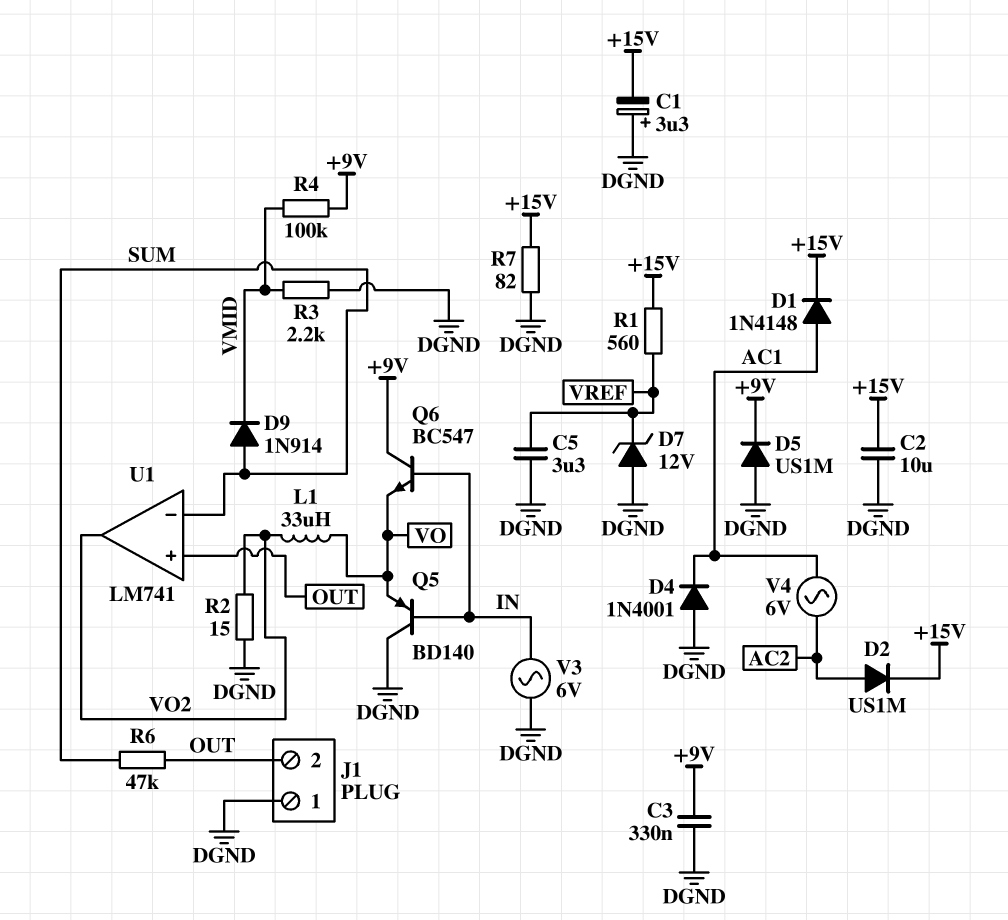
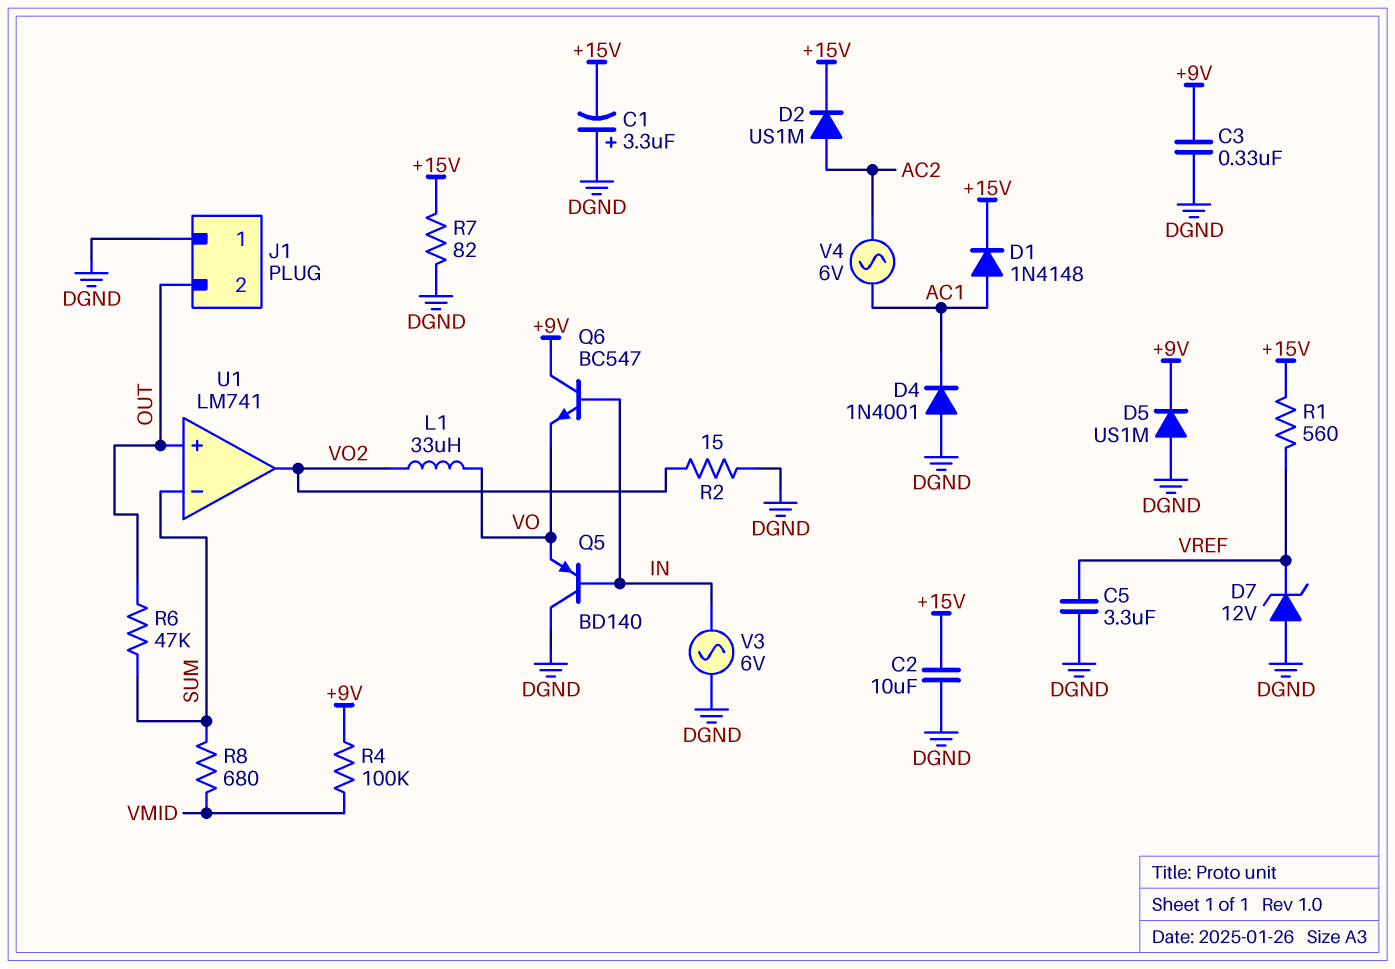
D9: diode 1N914 (A SUM, K VMID) -> none
R3: 2.2k (DGND, VMID) -> none
R8: none -> 680 (SUM, VMID)

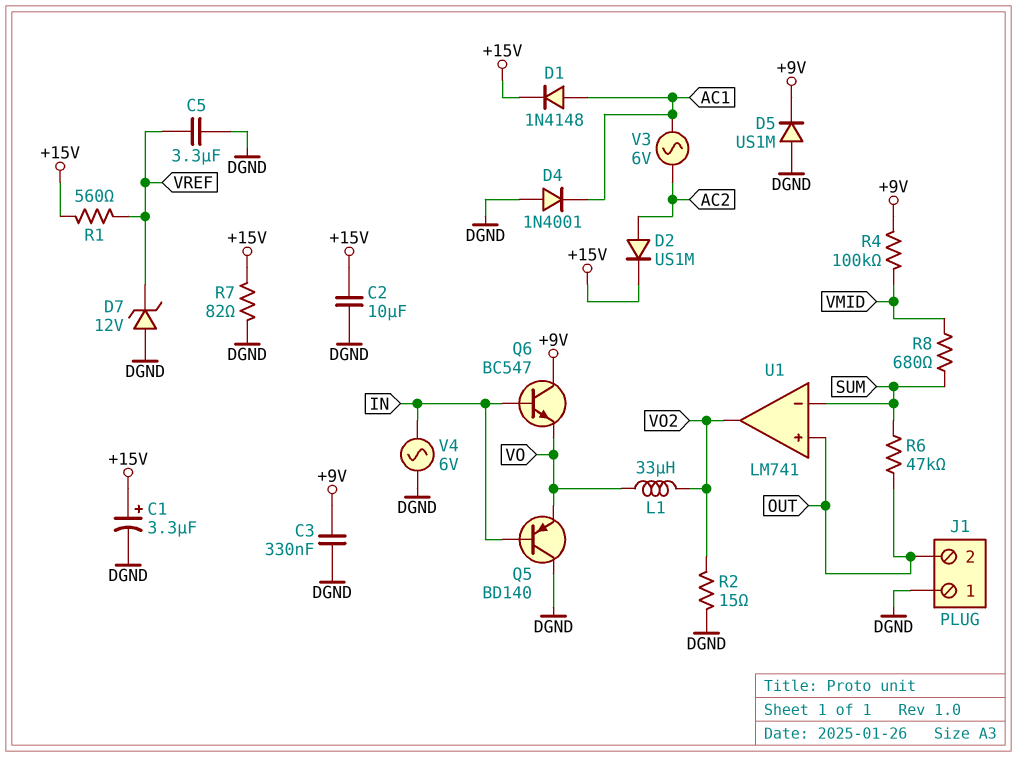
C1: 3.3uF (plus DGND, minus +15V) -> 3.3uF (plus +15V, minus DGND)
V3: AC 6V (DGND, IN) -> AC 6V (AC1, AC2)
V4: AC 6V (AC1, AC2) -> AC 6V (DGND, IN)

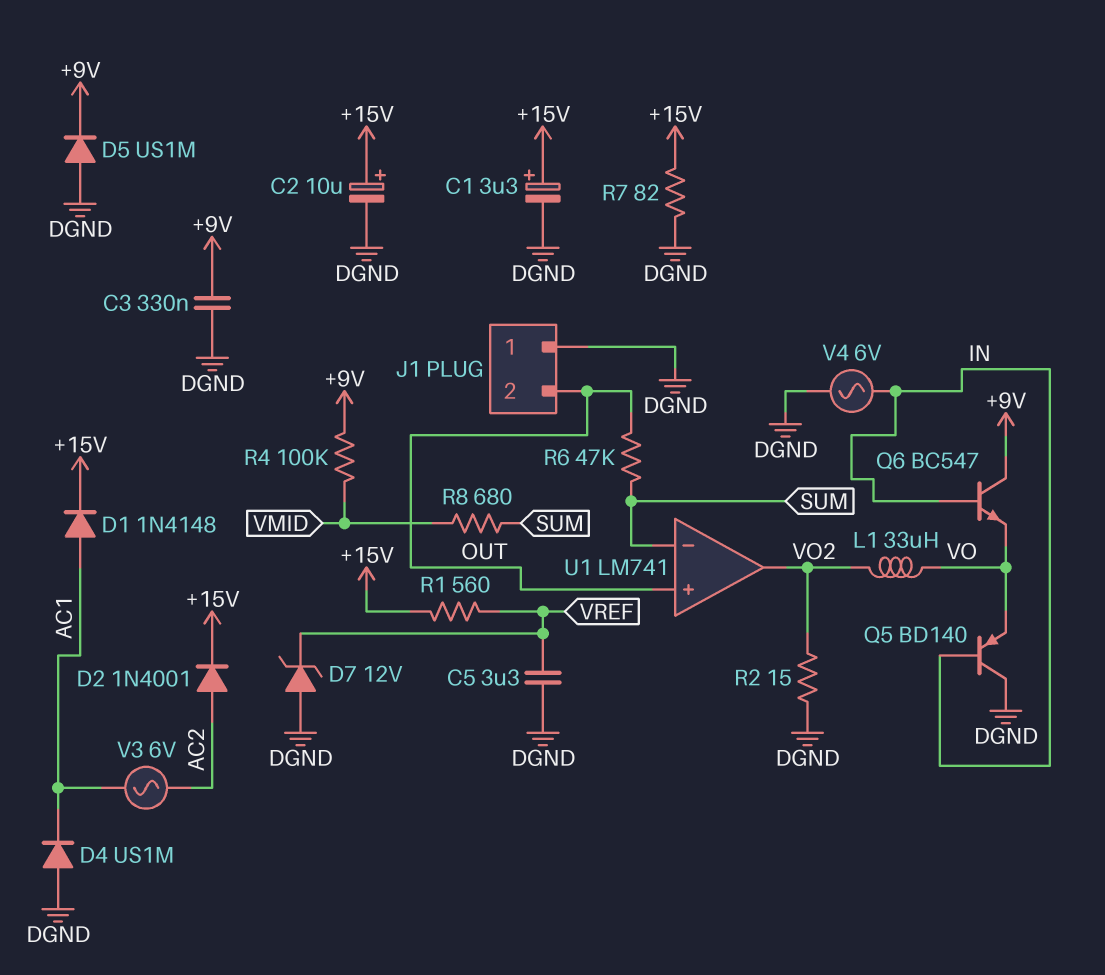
C2: 10uF (+15V, DGND) -> 10uF (plus +15V, minus DGND)
D2: diode US1M (A AC2, K +15V) -> diode 1N4001 (A AC2, K +15V)
D4: diode 1N4001 (A DGND, K AC1) -> diode US1M (A DGND, K AC1)

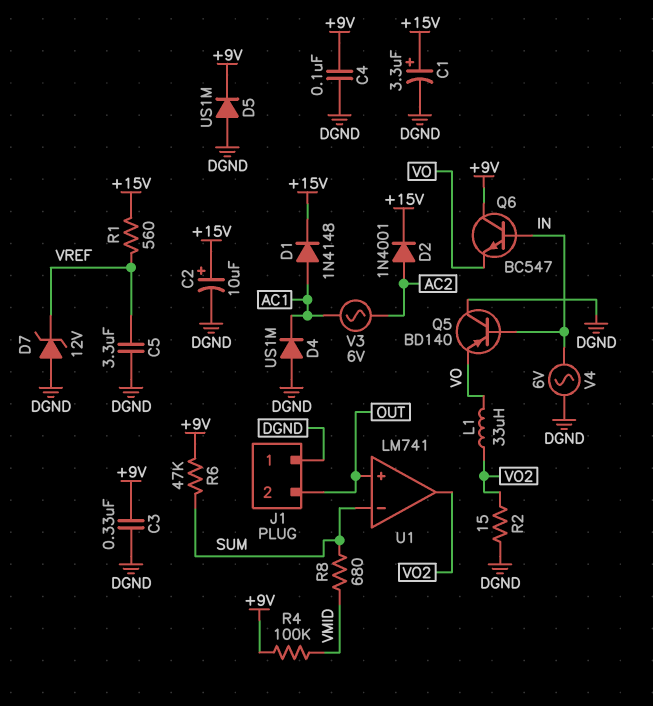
C4: none -> 100nF (+9V, DGND)
R6: 47k (OUT, SUM) -> 47k (+9V, SUM)
R7: 82 (+15V, DGND) -> none

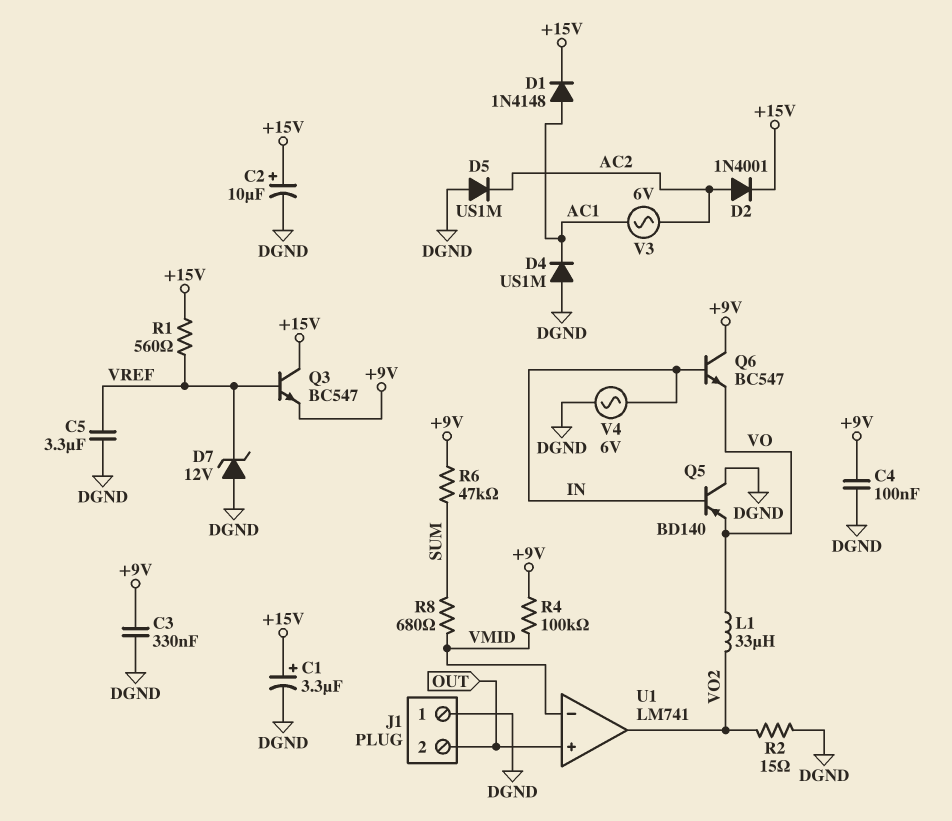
D5: diode US1M (A DGND, K +9V) -> diode US1M (A DGND, K AC2)
Q3: none -> NPN BC547 (B VREF, C +15V, E +9V)
U1 pin in-: SUM -> VMID

